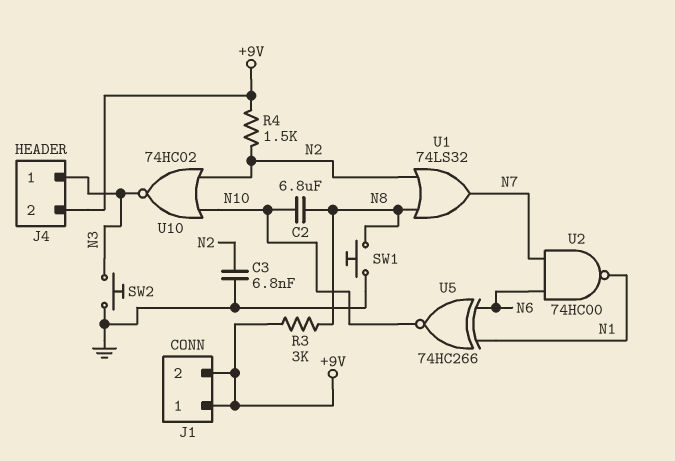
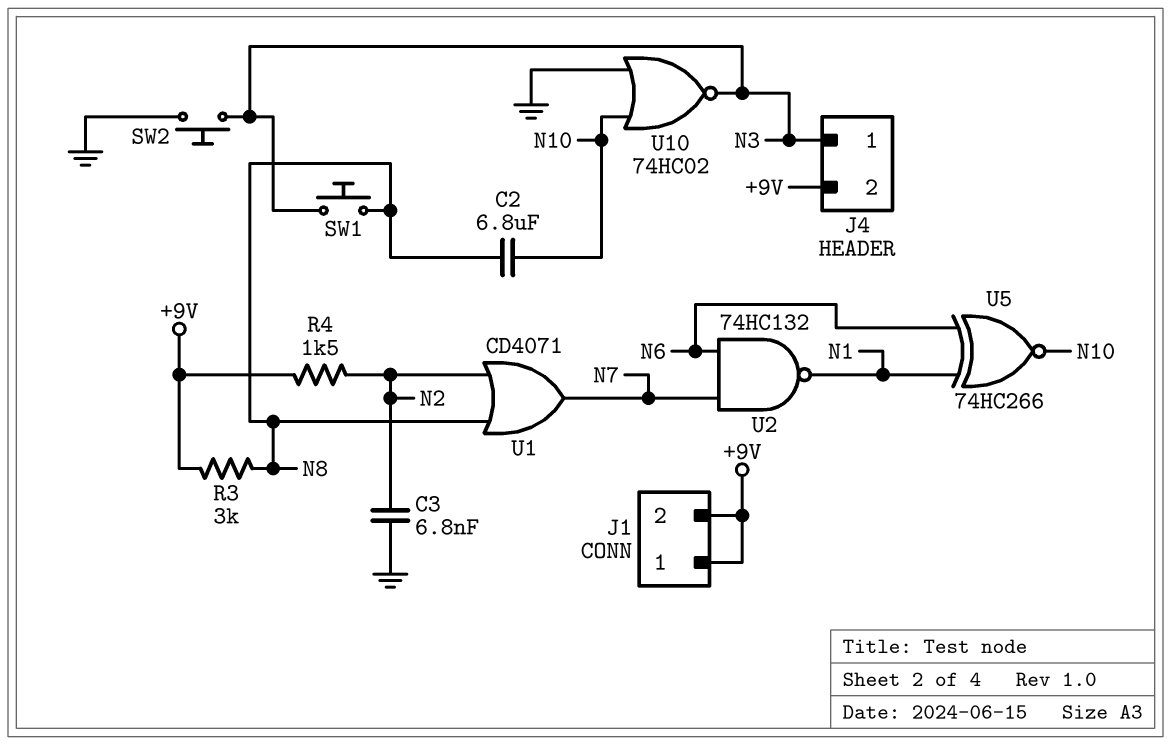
SW1: button (GND, N8) -> button (N3, N8)
U1: OR 74LS32 (in N2, in N8, out N7) -> OR CD4071 (in N2, in N8, out N7)
U2: NAND 74HC00 (in N6, in N7, out N1) -> NAND 74HC132 (in N6, in N7, out N1)
U10: NOR 74HC02 (in N2, in N10, out N3) -> NOR 74HC02 (in GND, in N10, out N3)

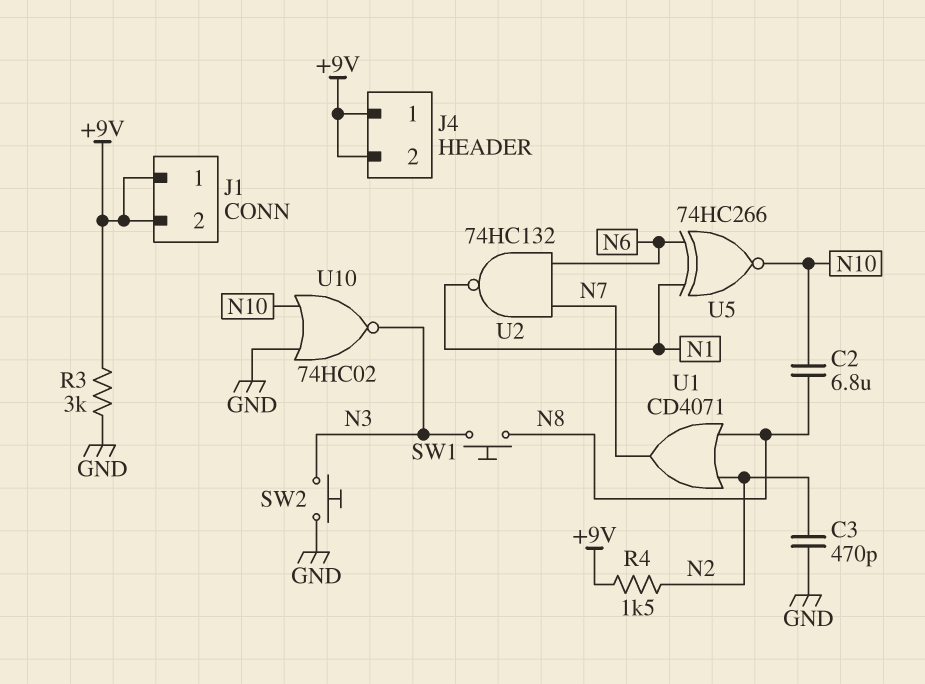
C3: 6.8nF (GND, N2) -> 470pF (GND, N2)
J4 pin 1: N3 -> +9V
R3: 3k (+9V, N8) -> 3k (+9V, GND)

